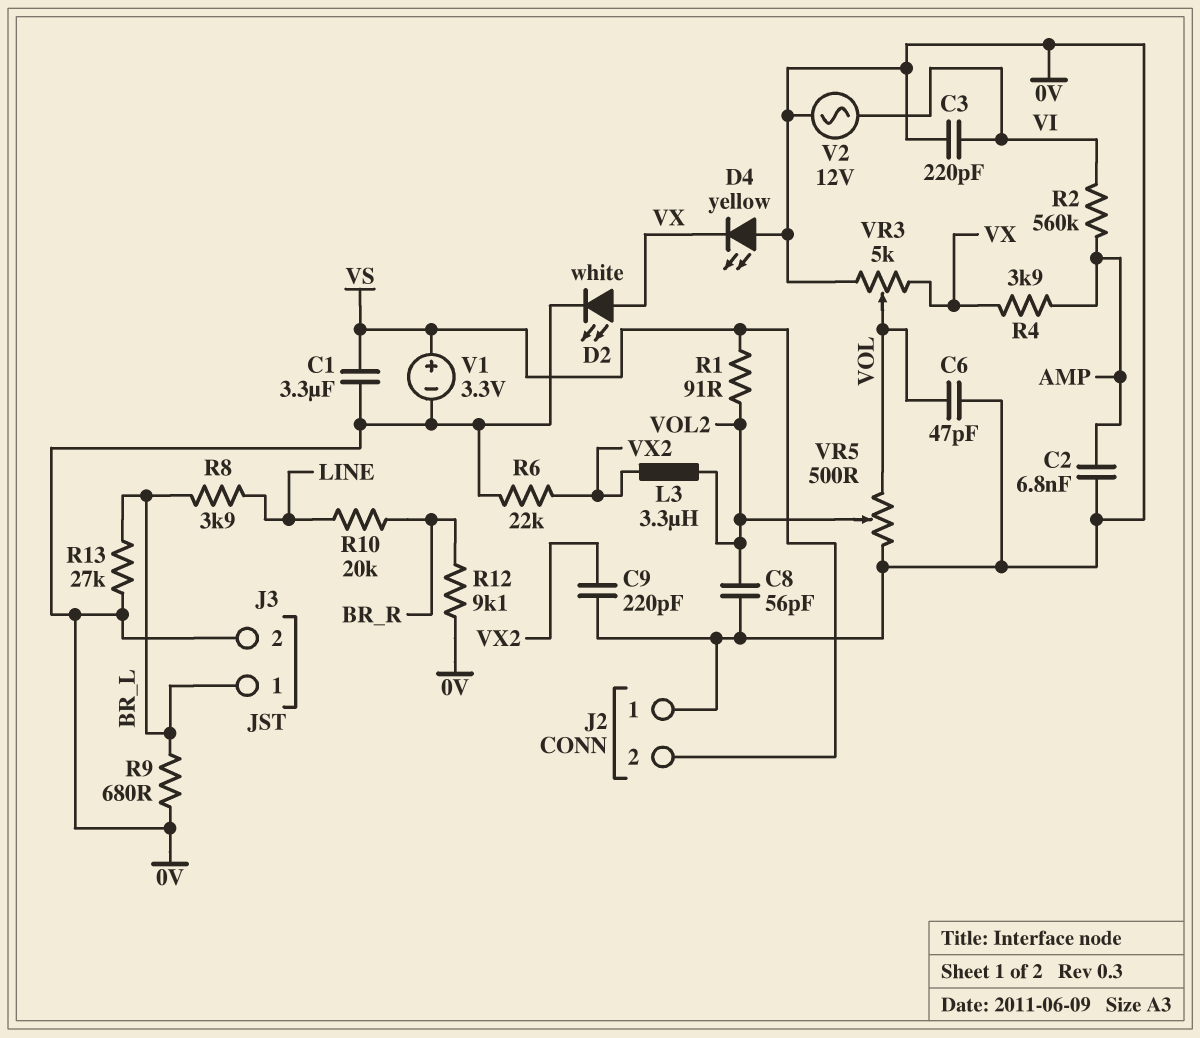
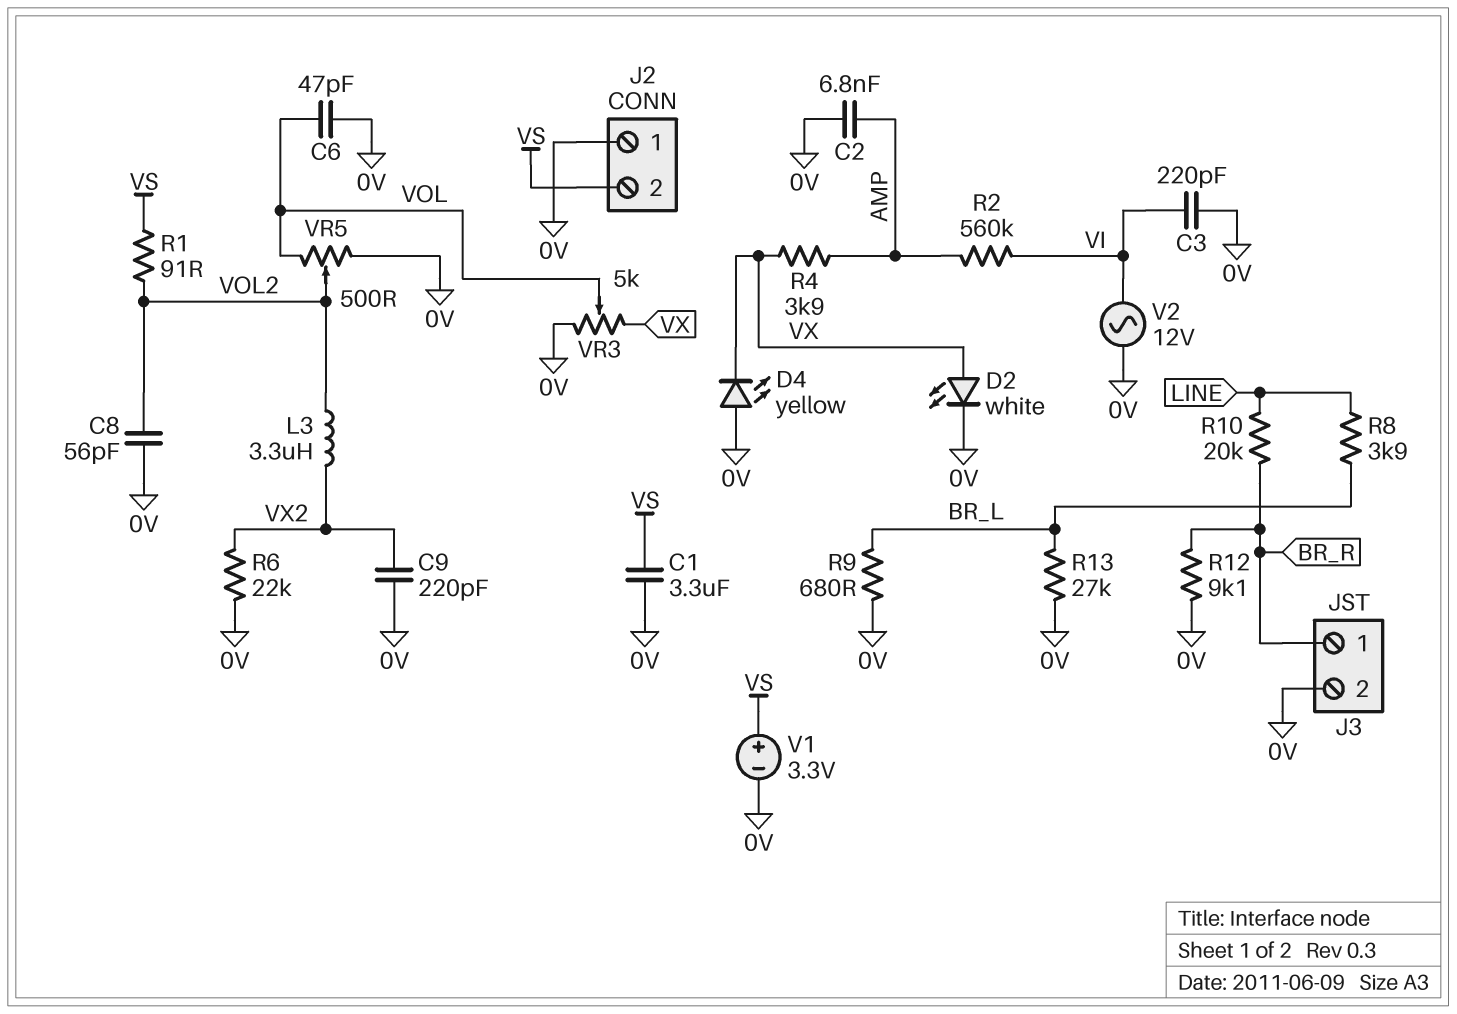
J3 pin 1: BR_L -> BR_R

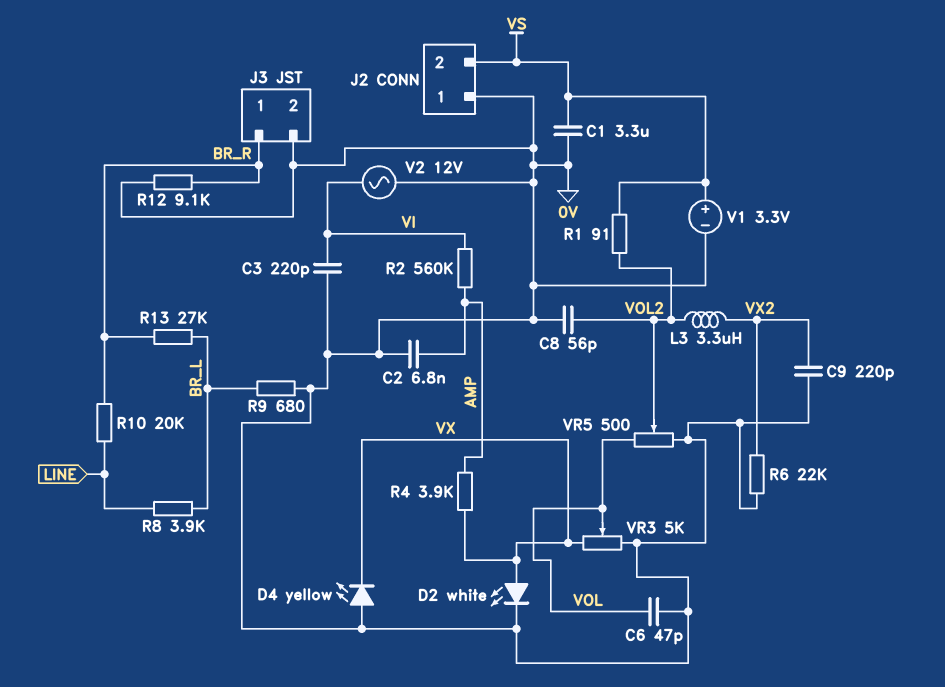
R13: 27k (0V, BR_L) -> 27k (BR_L, BR_R)

